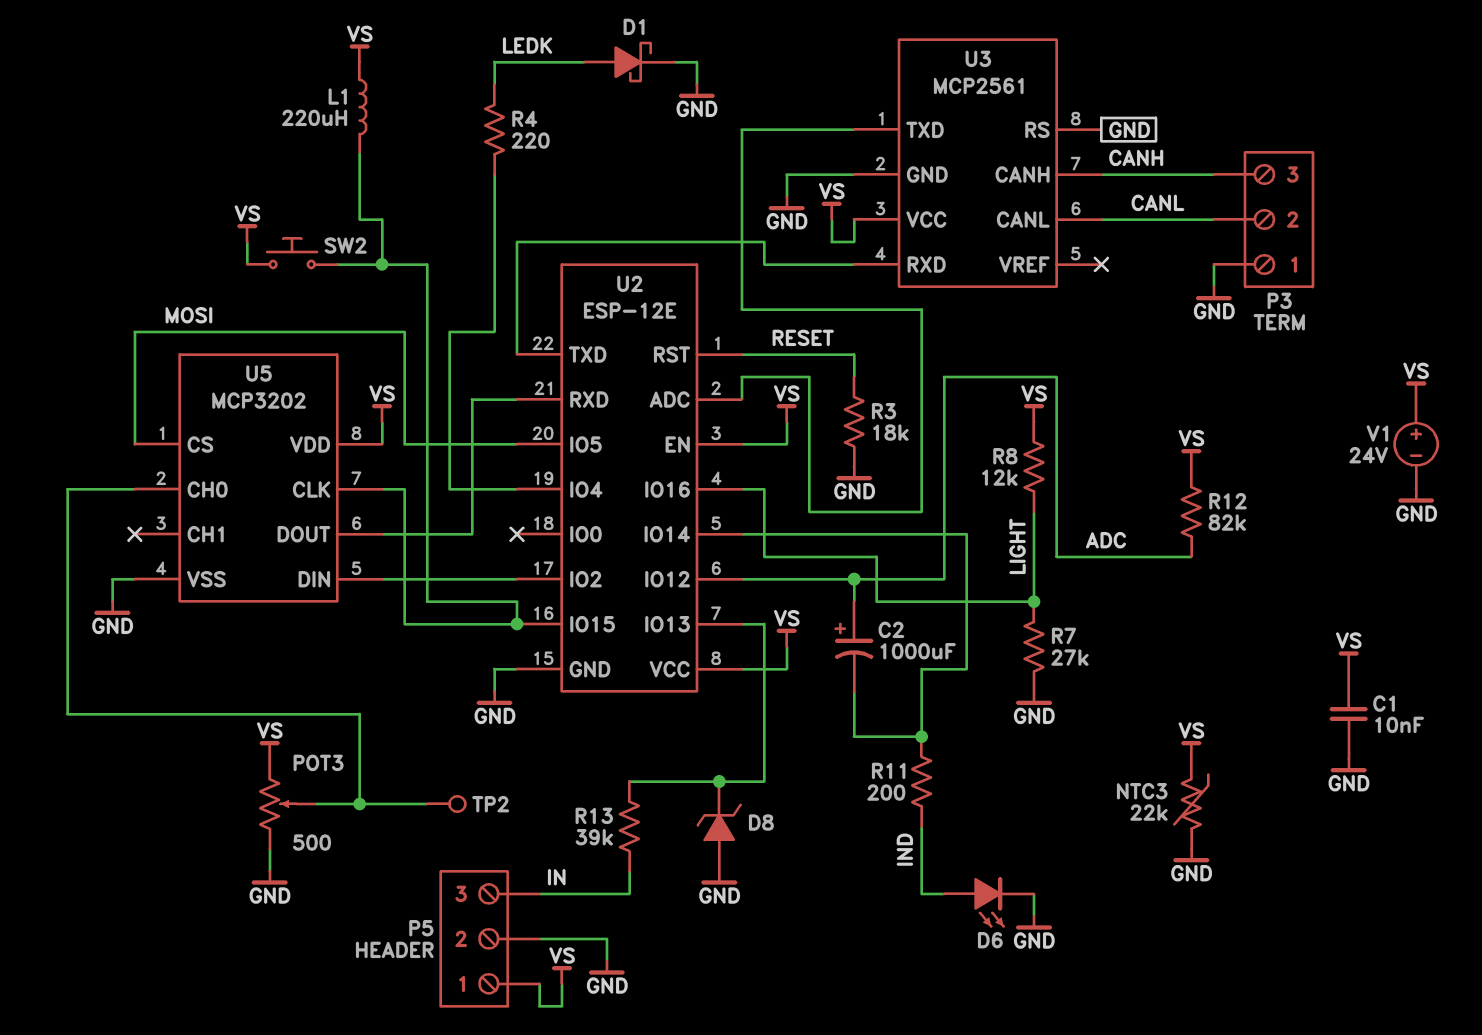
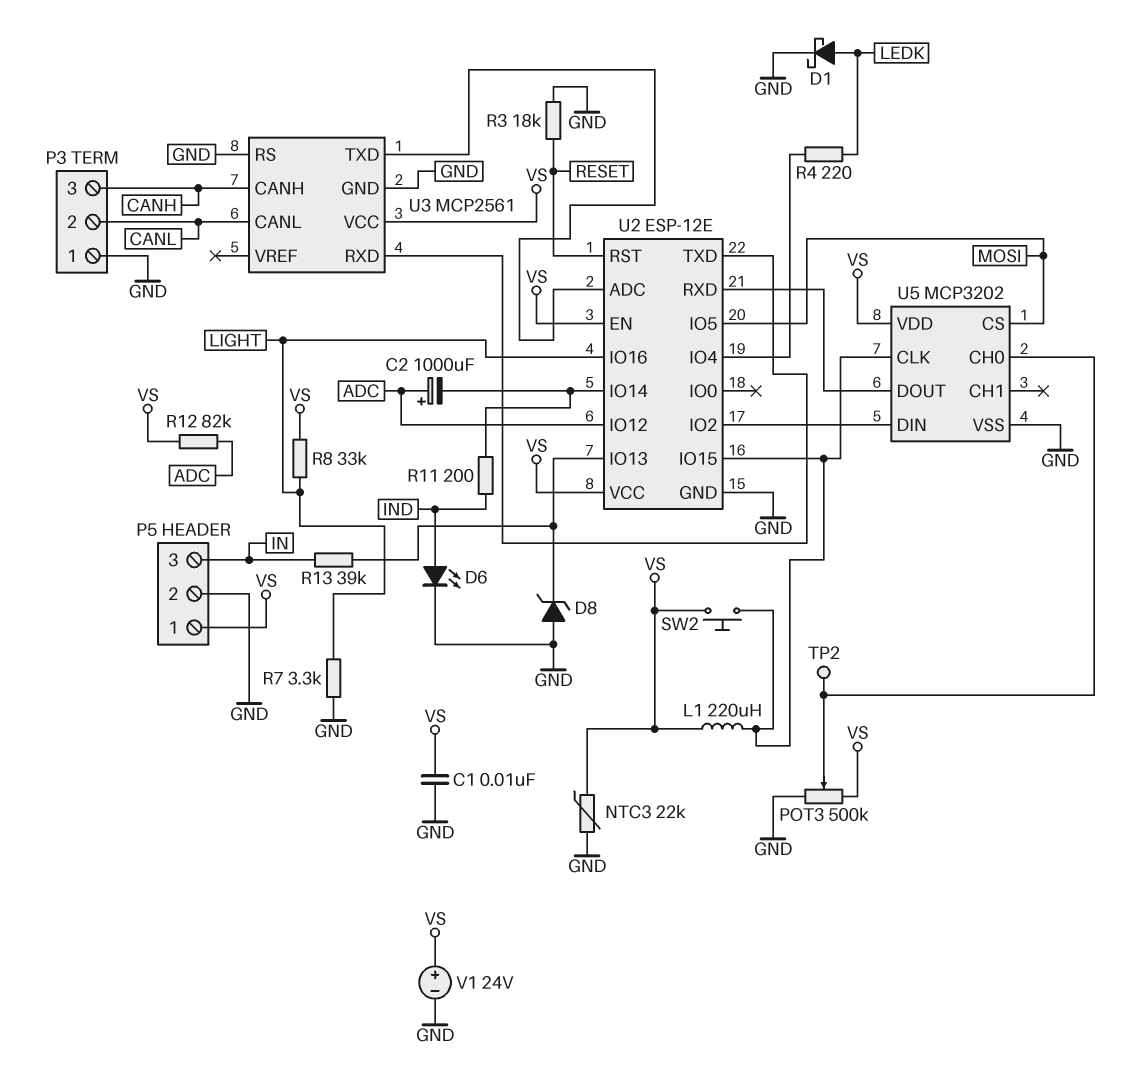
POT3: 500 (GND, VS, wiper U5/CH0) -> 500k (GND, VS, wiper U5/CH0)
R7: 27k (GND, LIGHT) -> 3.3k (GND, LIGHT)
R8: 12k (LIGHT, VS) -> 33k (LIGHT, VS)

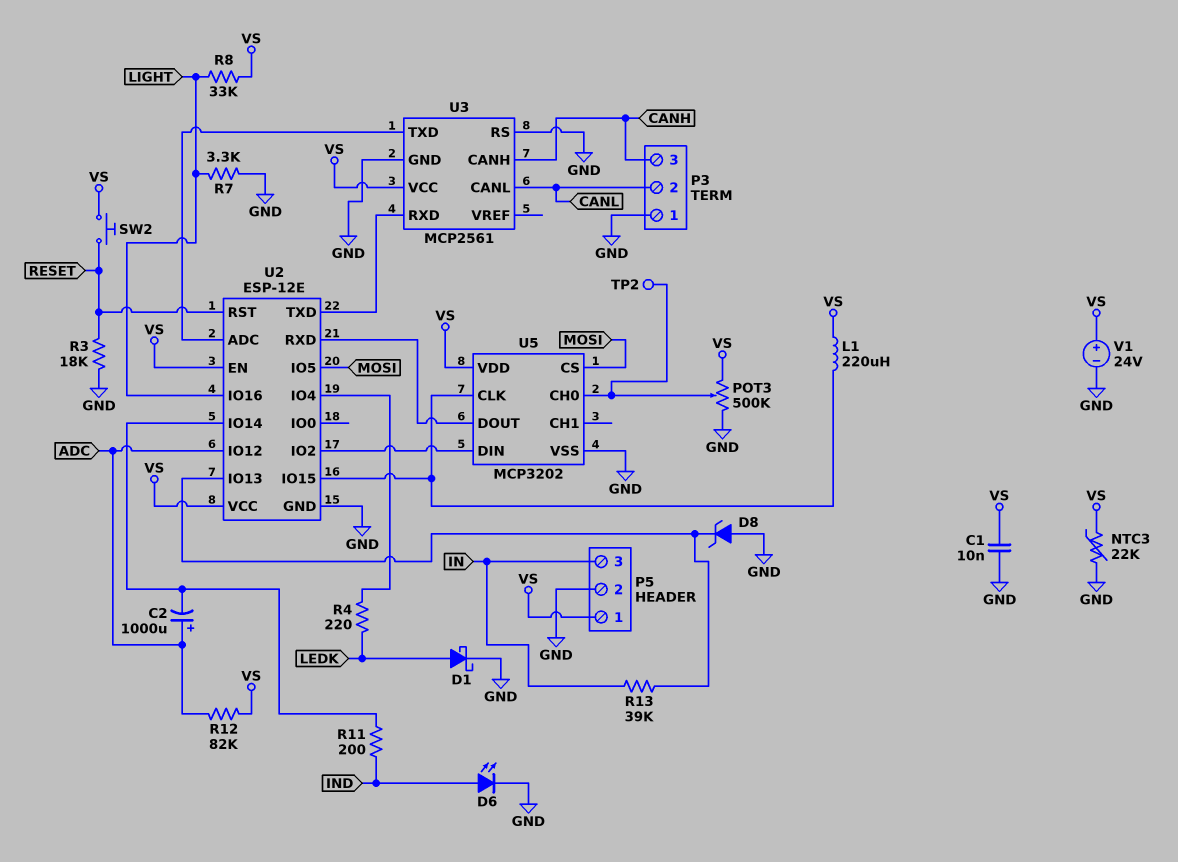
SW2: button (U2/IO15, VS) -> button (RESET, VS)

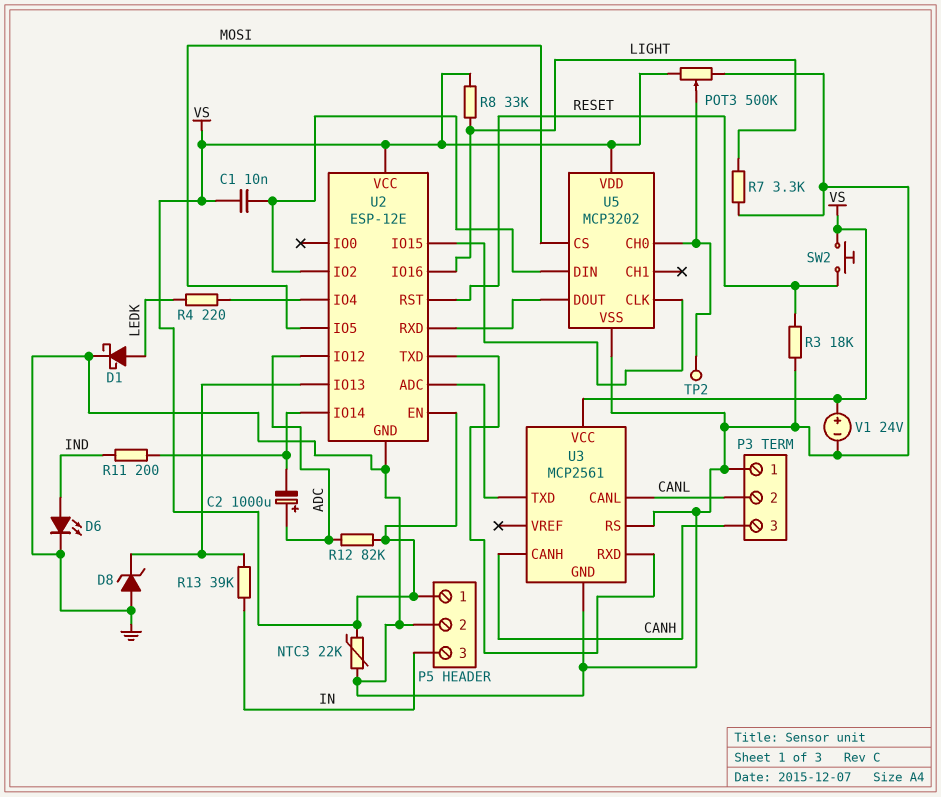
C1: 10nF (GND, VS) -> 10nF (U2/IO2, VS)
L1: 220uH (U2/IO15, VS) -> none

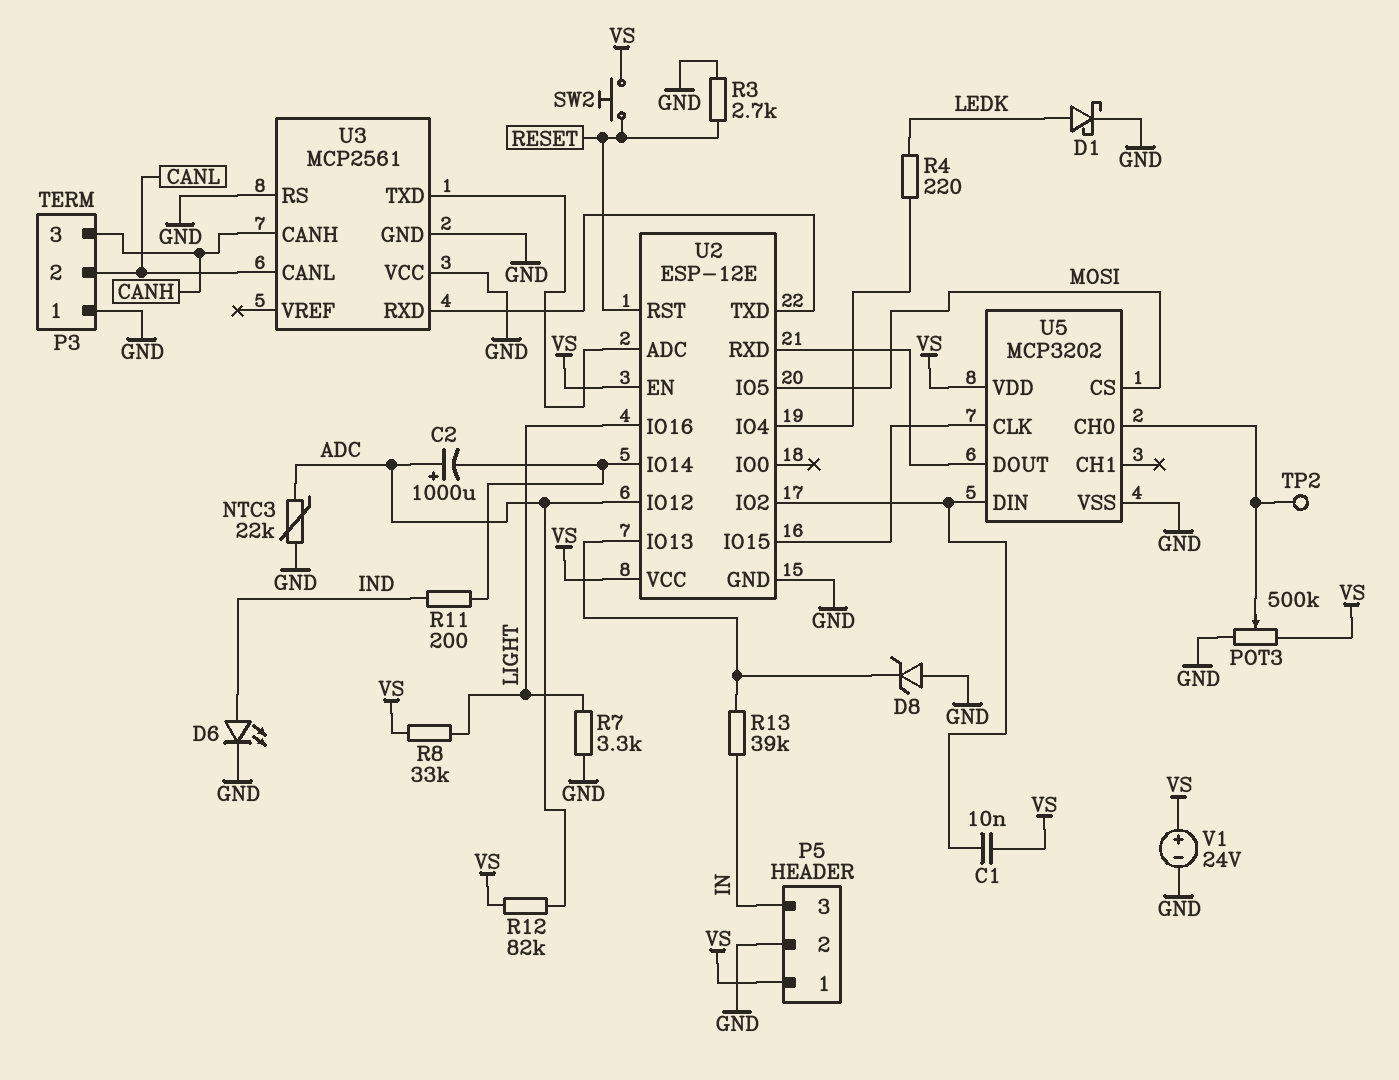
NTC3: 22k (GND, VS) -> 22k (ADC, GND)
R3: 18k (GND, RESET) -> 2.7k (GND, RESET)
U3 pin VCC: VS -> GND

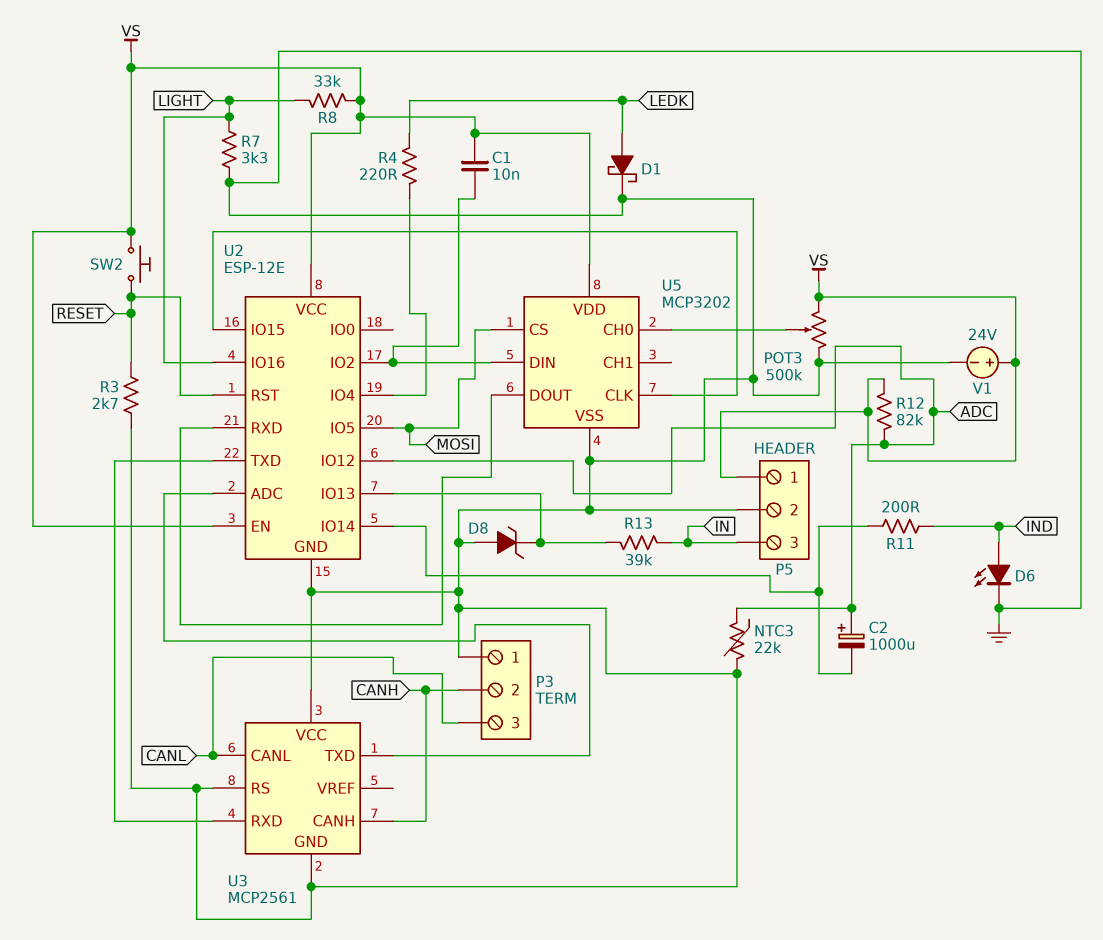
P3 pin 2: CANL -> CANH
P3 pin 3: CANH -> CANL
TP2: test point (U5/CH0) -> none

